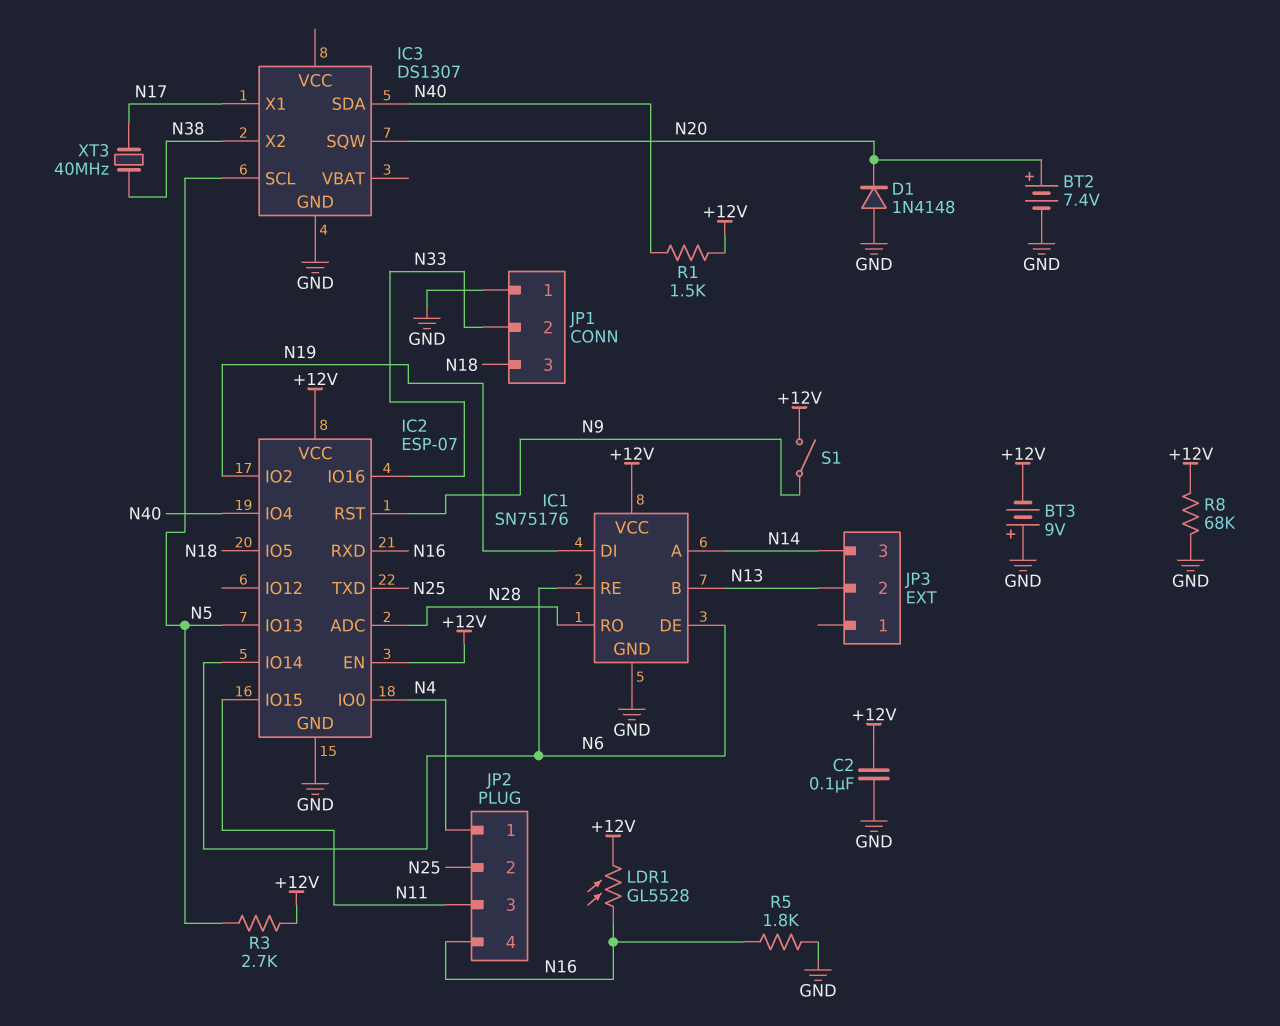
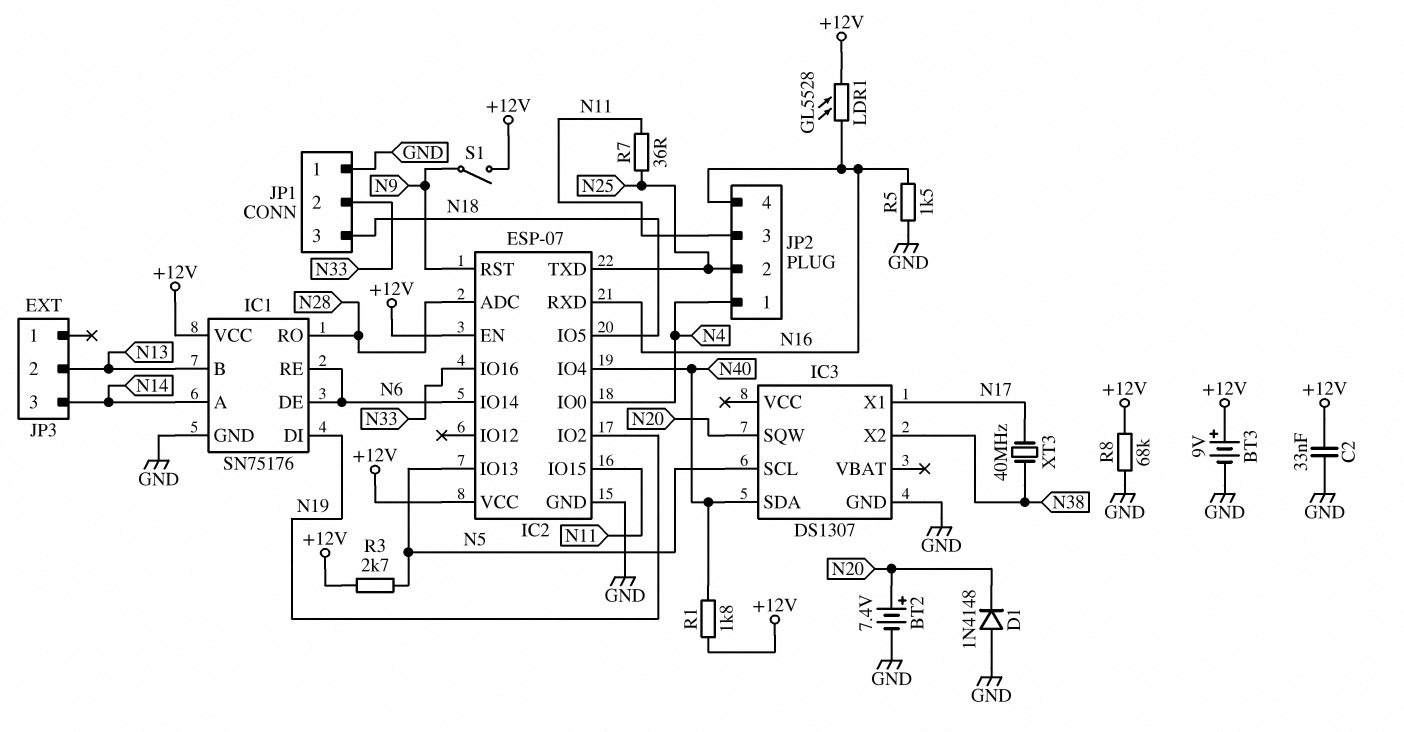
BT3: 9V (plus GND, minus +12V) -> 9V (plus +12V, minus GND)
C2: 100nF (+12V, GND) -> 33nF (+12V, GND)
R1: 1.5k (+12V, N40) -> 1.8k (+12V, N40)
R5: 1.8k (GND, N16) -> 1.5k (GND, N16)
R7: none -> 36 (N11, N25)

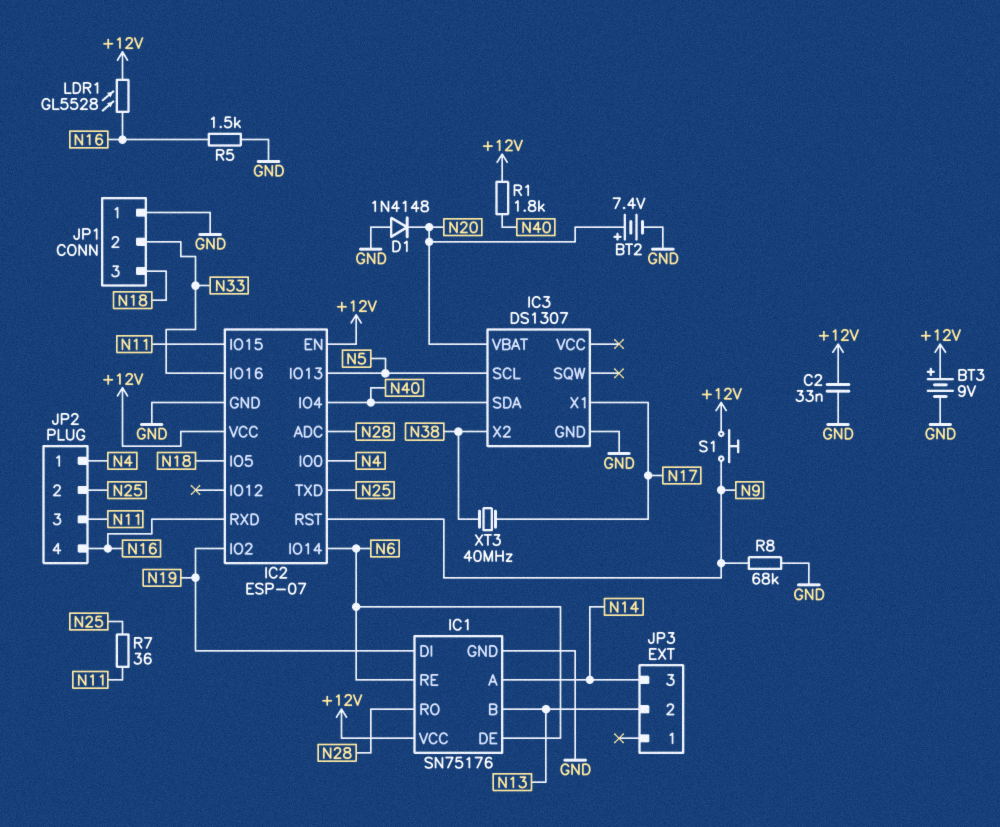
IC3 pin SQW: N20 -> none
IC3 pin VBAT: none -> N20
R3: 2.7k (+12V, N5) -> none
R8: 68k (+12V, GND) -> 68k (GND, N9)
S1: switch (+12V, N9) -> button (+12V, N9)

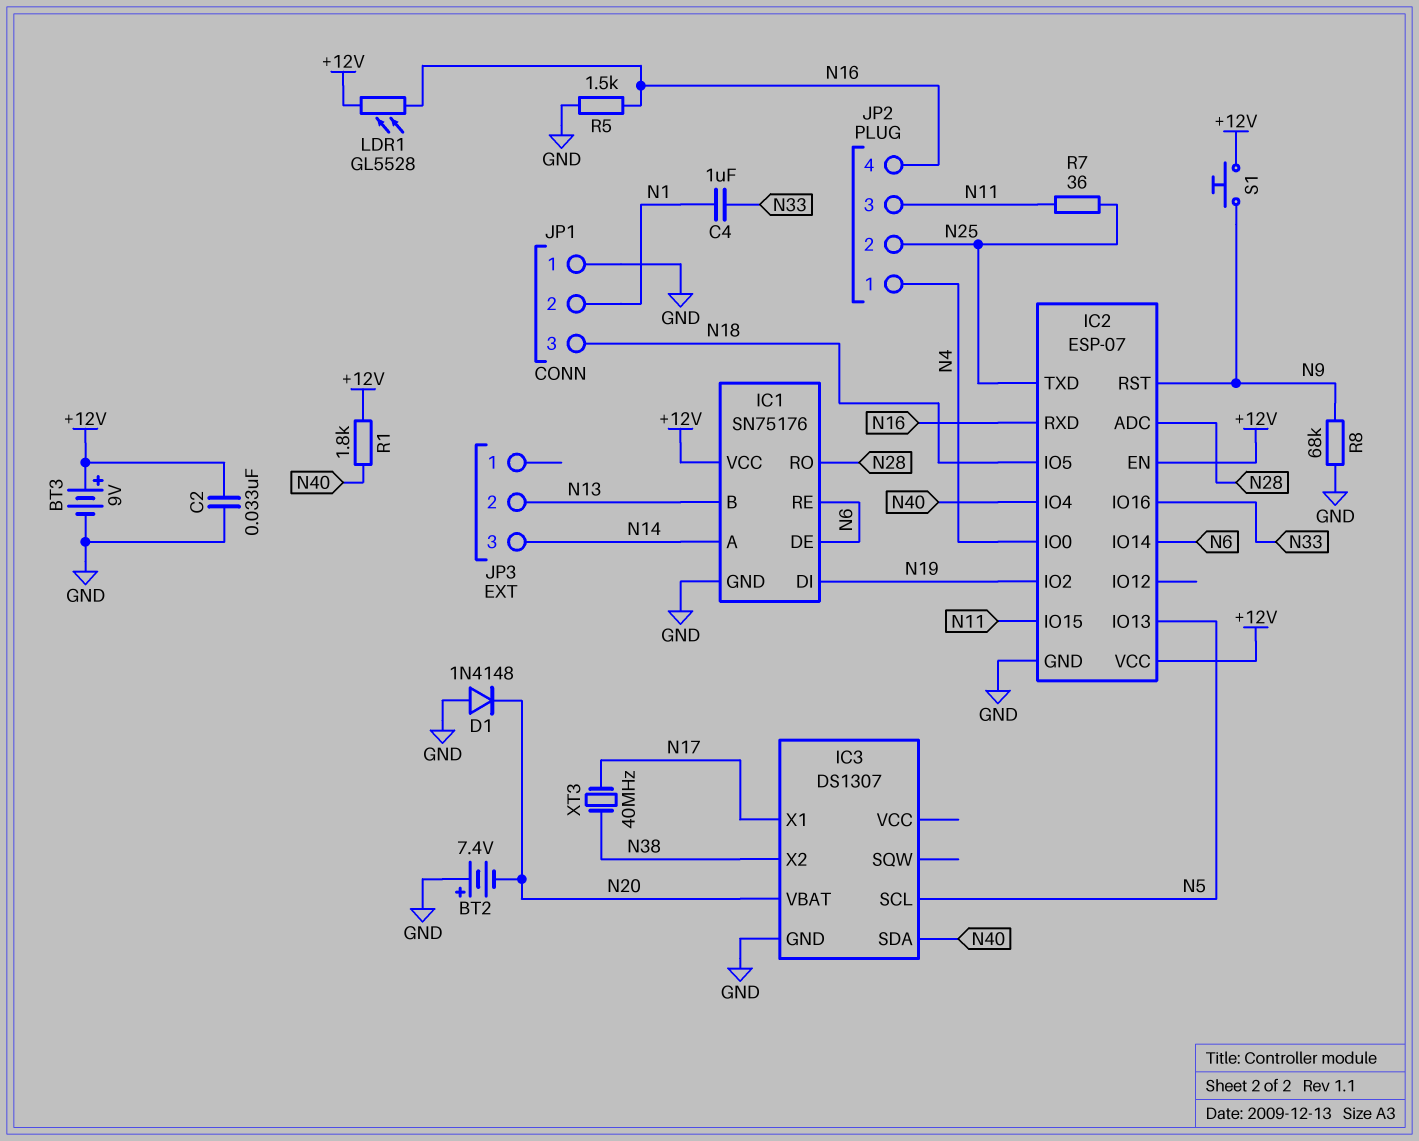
BT2: 7.4V (plus N20, minus GND) -> 7.4V (plus GND, minus N20)
C4: none -> 1uF (N1, N33)
JP1 pin 2: N33 -> N1

